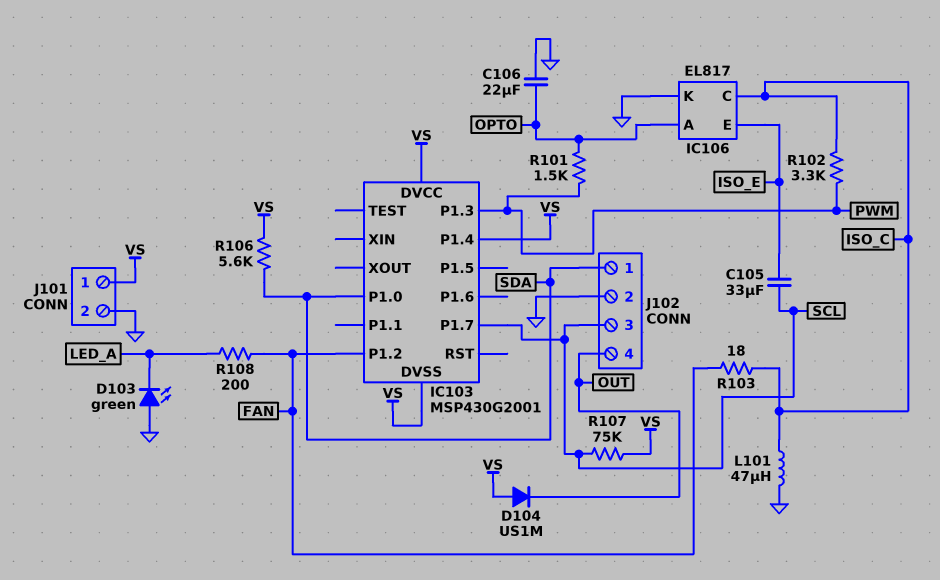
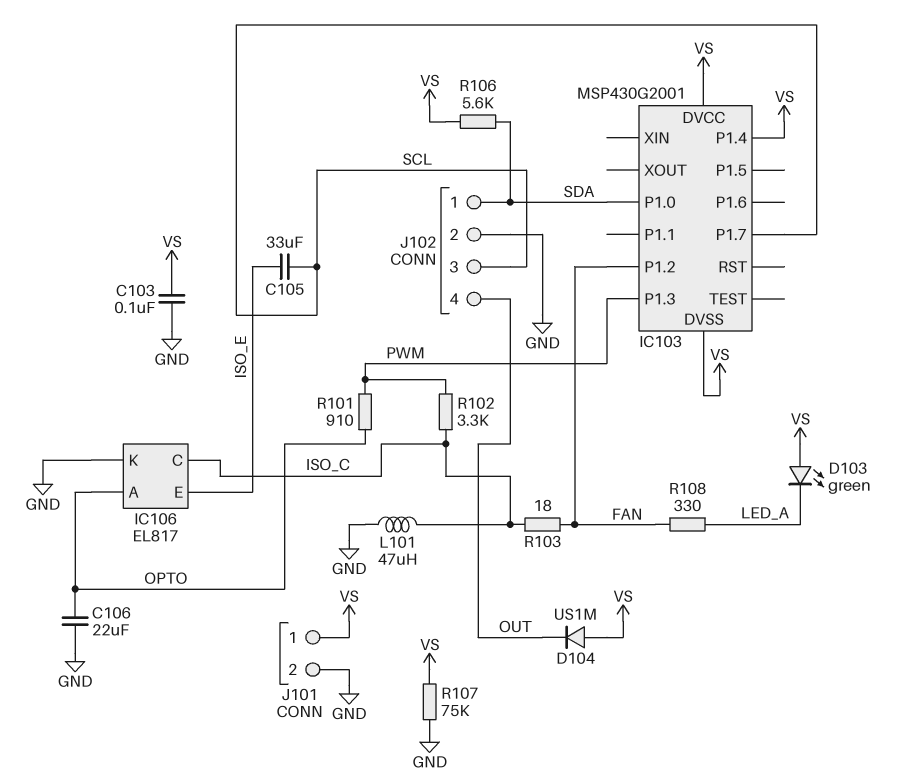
C103: none -> 100nF (GND, VS)
D103: LED green (A GND, K LED_A) -> LED green (A VS, K LED_A)
R101: 1.5k (OPTO, PWM) -> 910 (OPTO, PWM)
R107: 75k (SCL, VS) -> 75k (GND, VS)
R108: 200 (FAN, LED_A) -> 330 (FAN, LED_A)

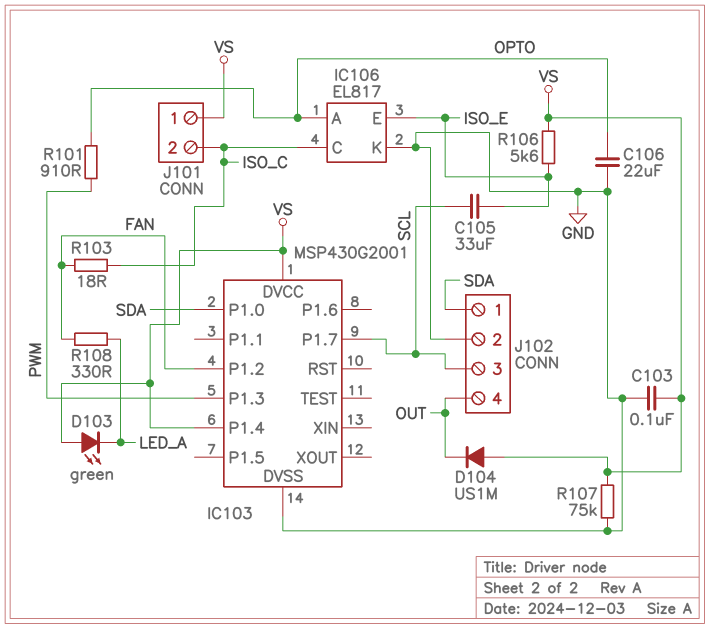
IC103 pin DVSS: VS -> GND
J101 pin 2: GND -> ISO_C
L101: 47uH (GND, ISO_C) -> none
R102: 3.3k (ISO_C, PWM) -> none
R106: 5.6k (SDA, VS) -> 5.6k (ISO_E, VS)

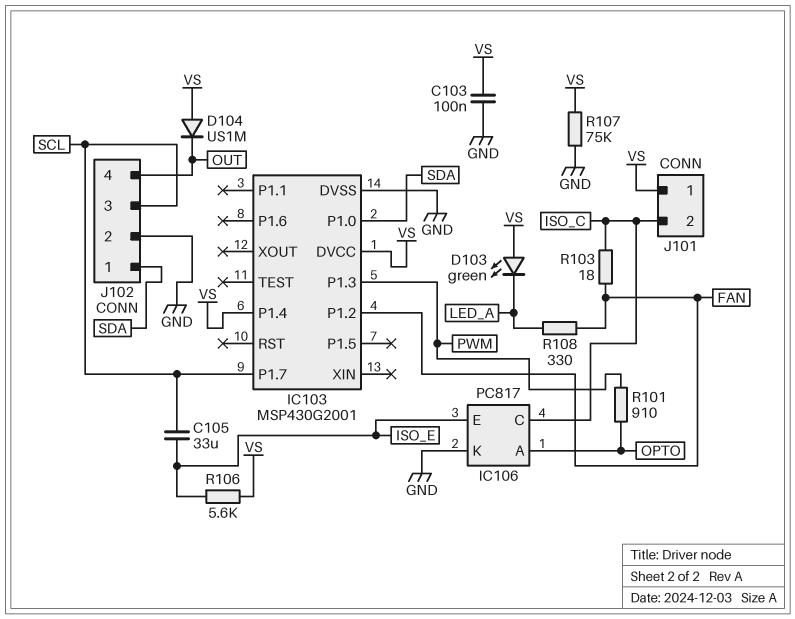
C106: 22uF (GND, OPTO) -> none
IC106: EL817 -> PC817

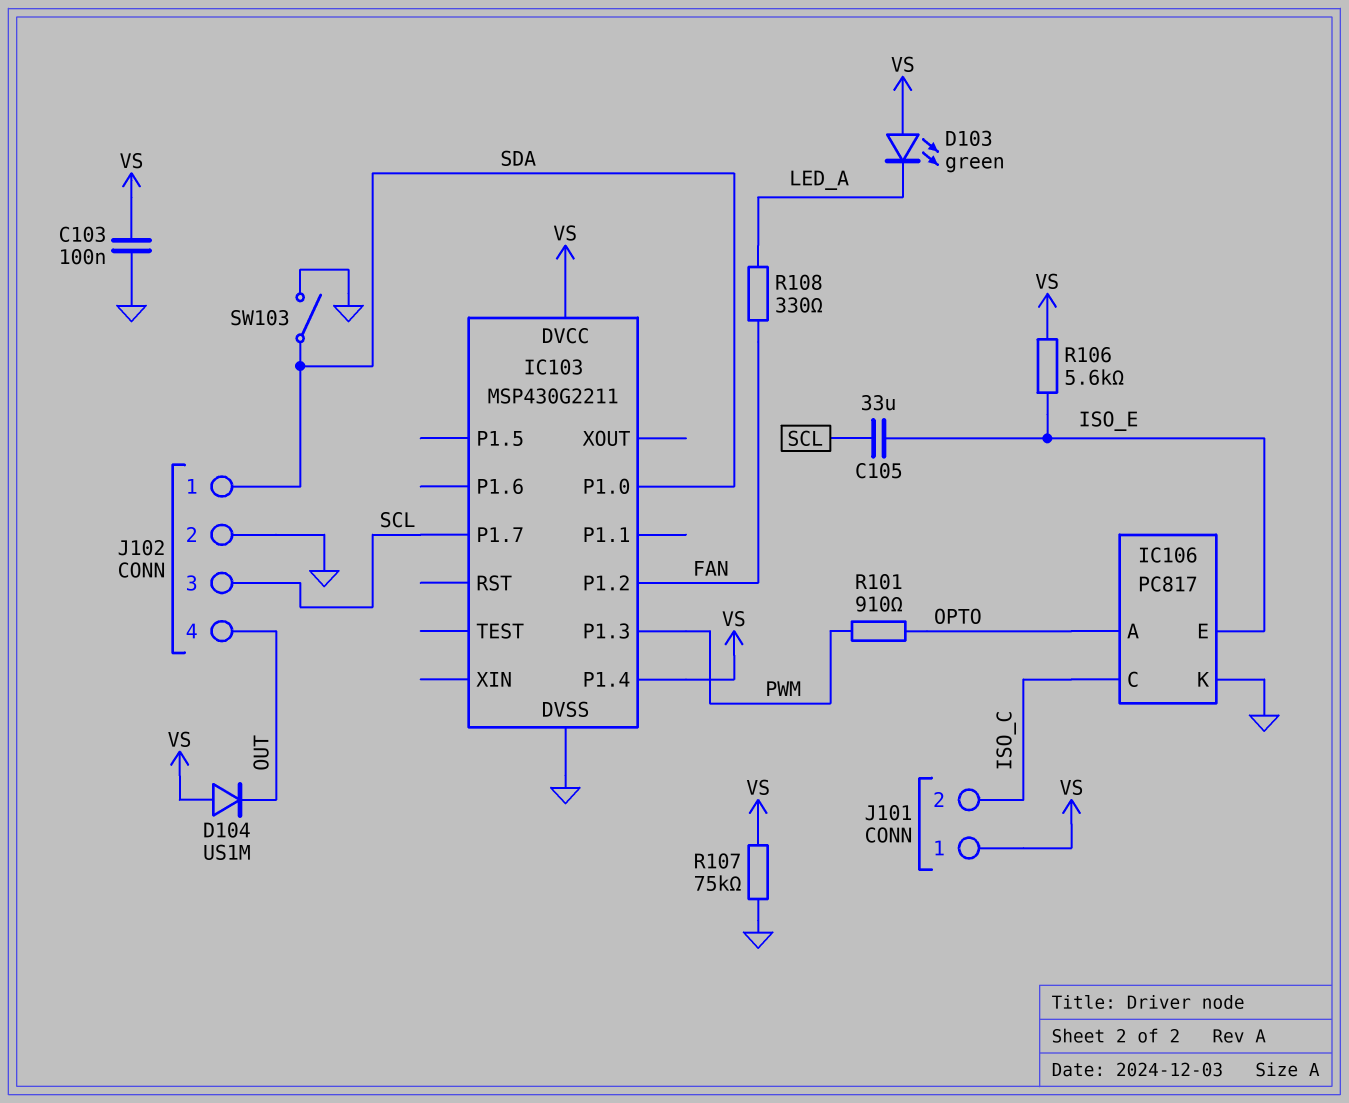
IC103: MSP430G2001 -> MSP430G2211
R103: 18 (FAN, ISO_C) -> none
SW103: none -> switch (GND, SDA)

